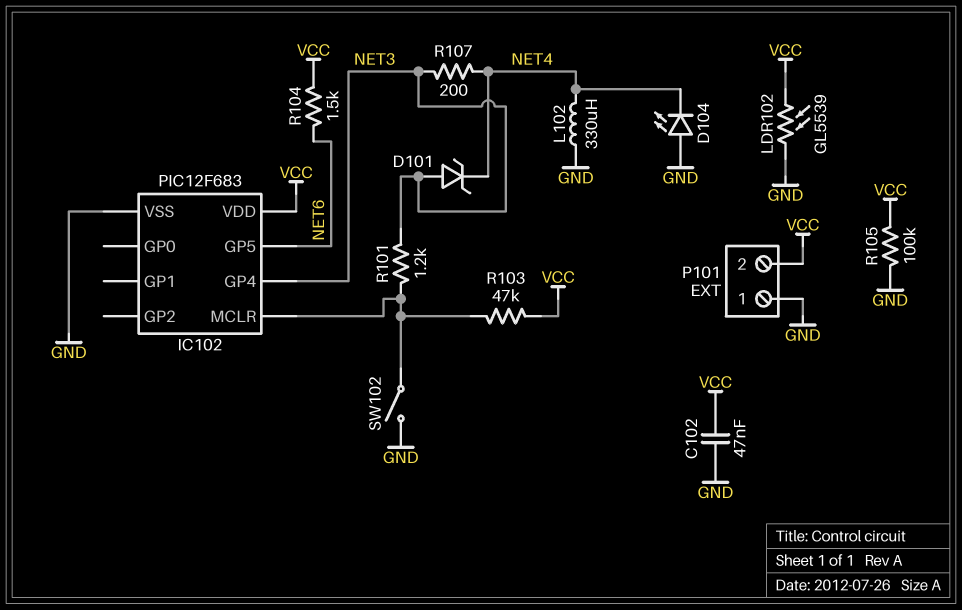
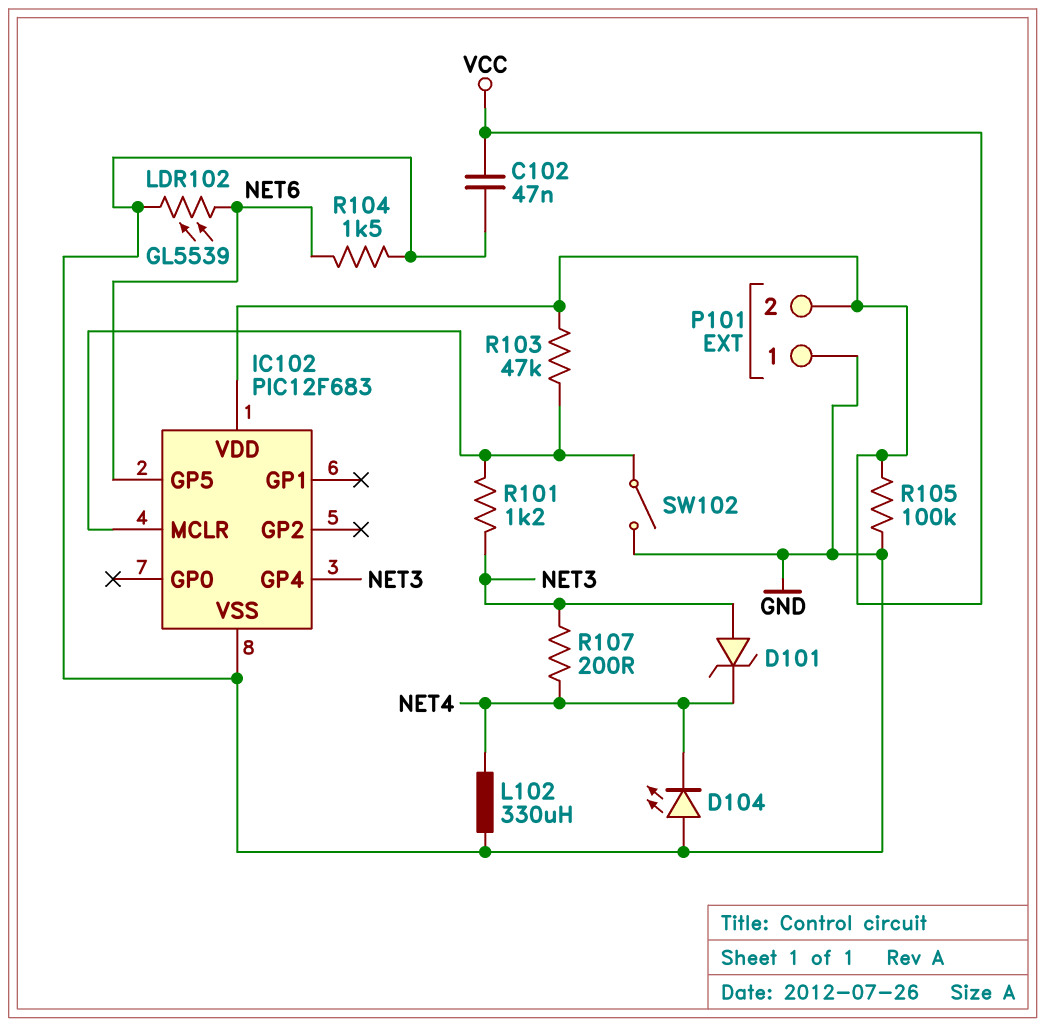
LDR102: GL5539 (GND, VCC) -> GL5539 (GND, NET6)
R104: 1.5k (NET6, VCC) -> 1.5k (GND, NET6)

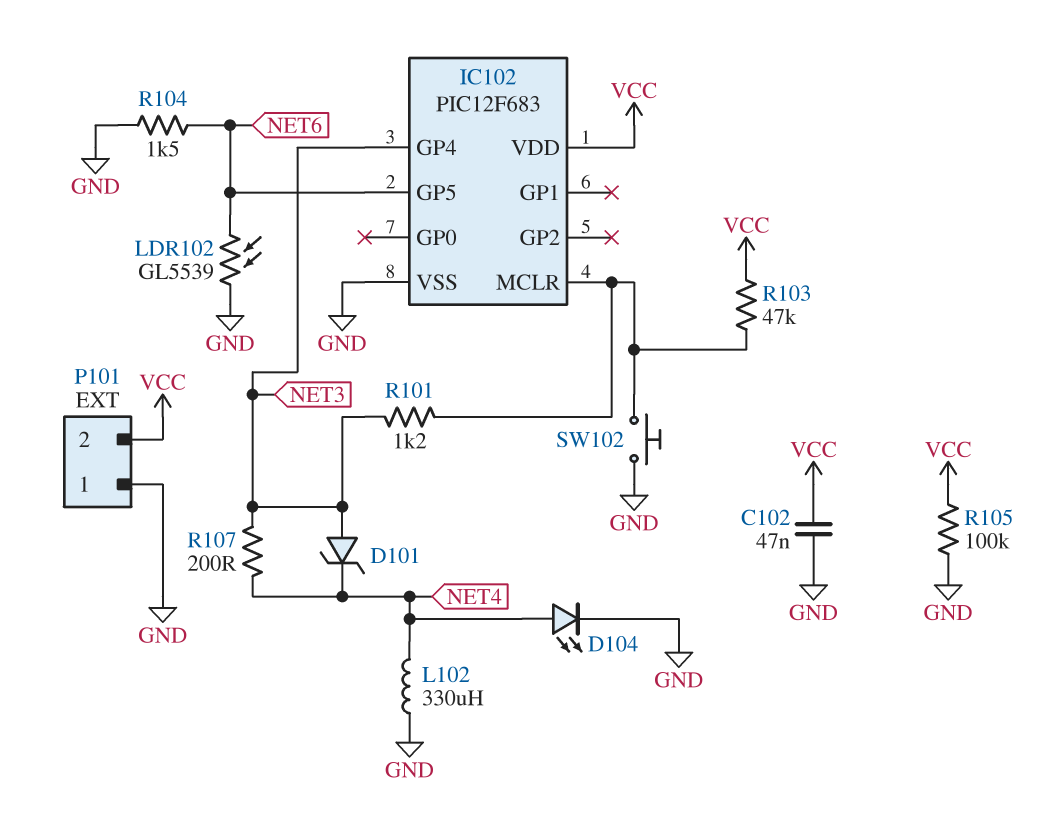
D104: LED (A GND, K NET4) -> LED (A NET4, K GND)
SW102: switch (GND, IC102/MCLR) -> button (GND, IC102/MCLR)

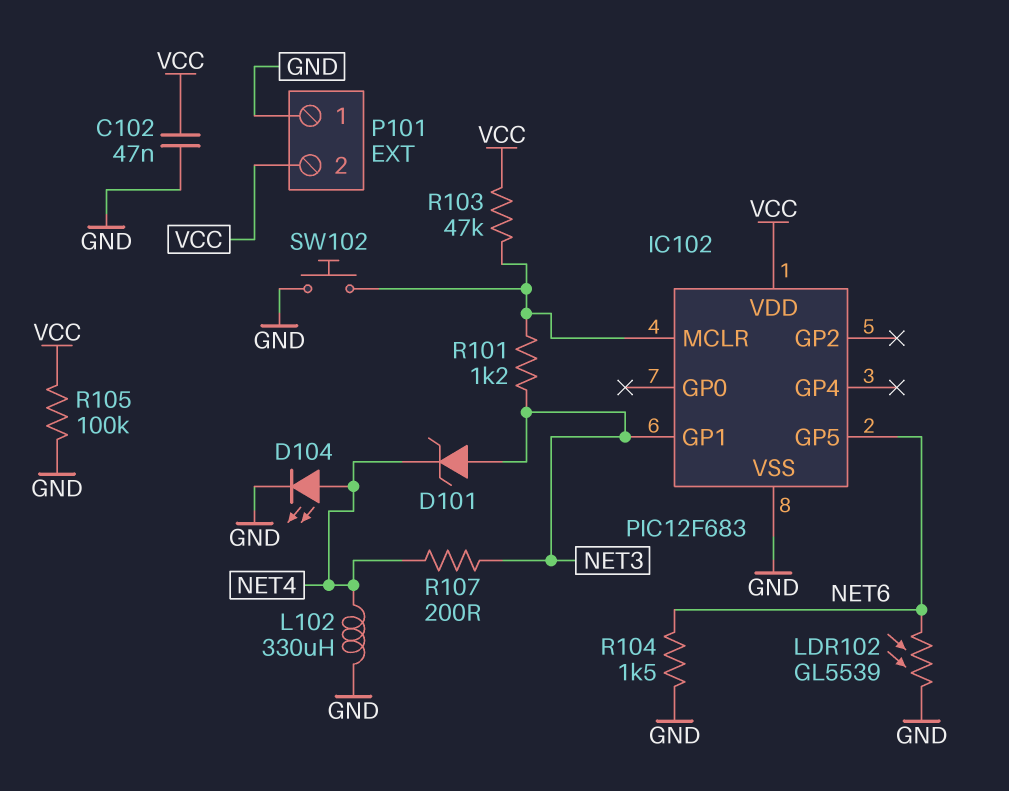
IC102 pin GP1: none -> NET3
IC102 pin GP4: NET3 -> none

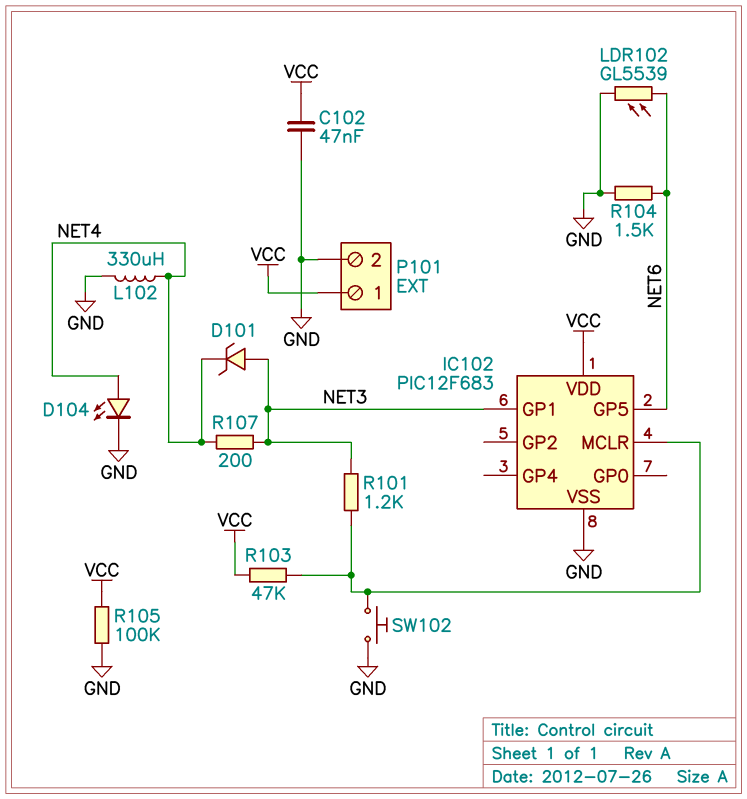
P101 pin 1: GND -> VCC
P101 pin 2: VCC -> GND

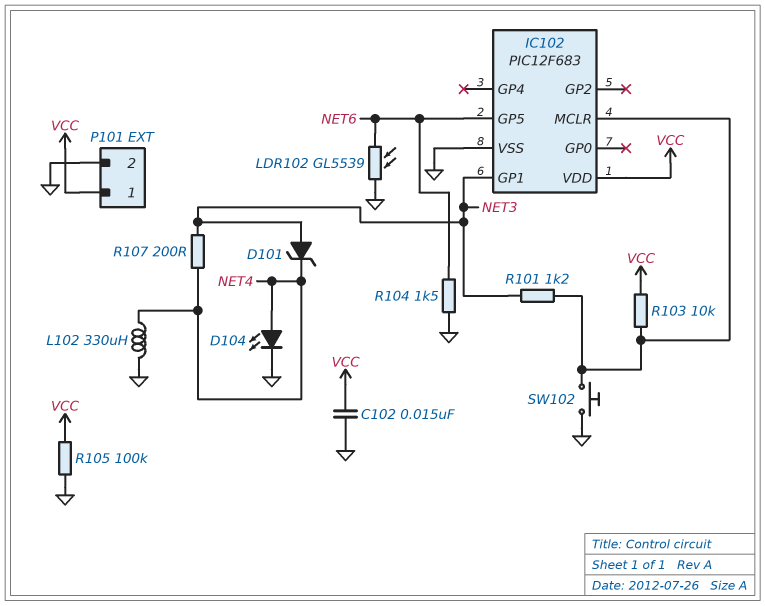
C102: 47nF (GND, VCC) -> 15nF (GND, VCC)
R103: 47k (IC102/MCLR, VCC) -> 10k (IC102/MCLR, VCC)

